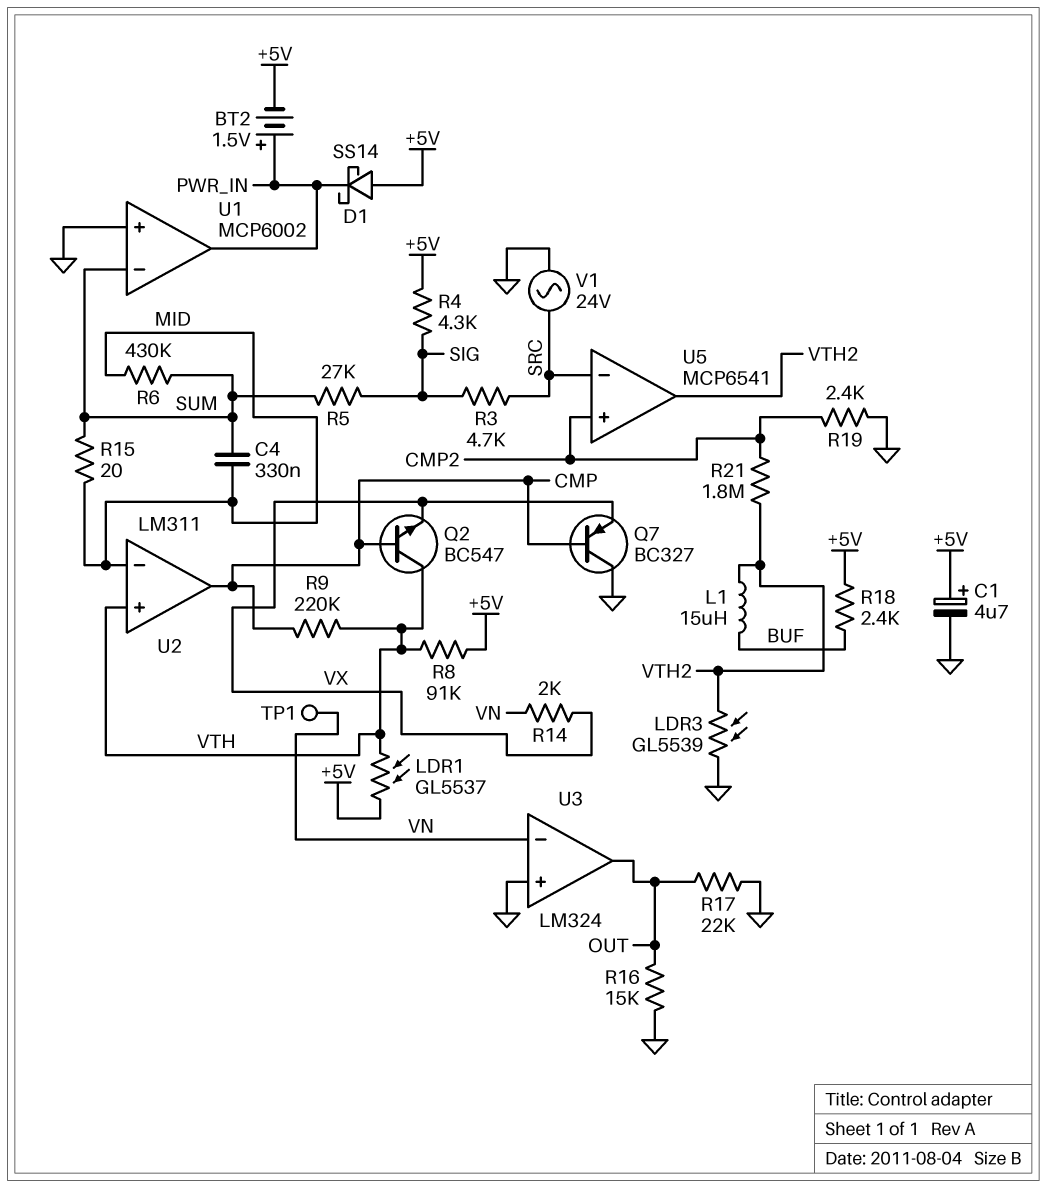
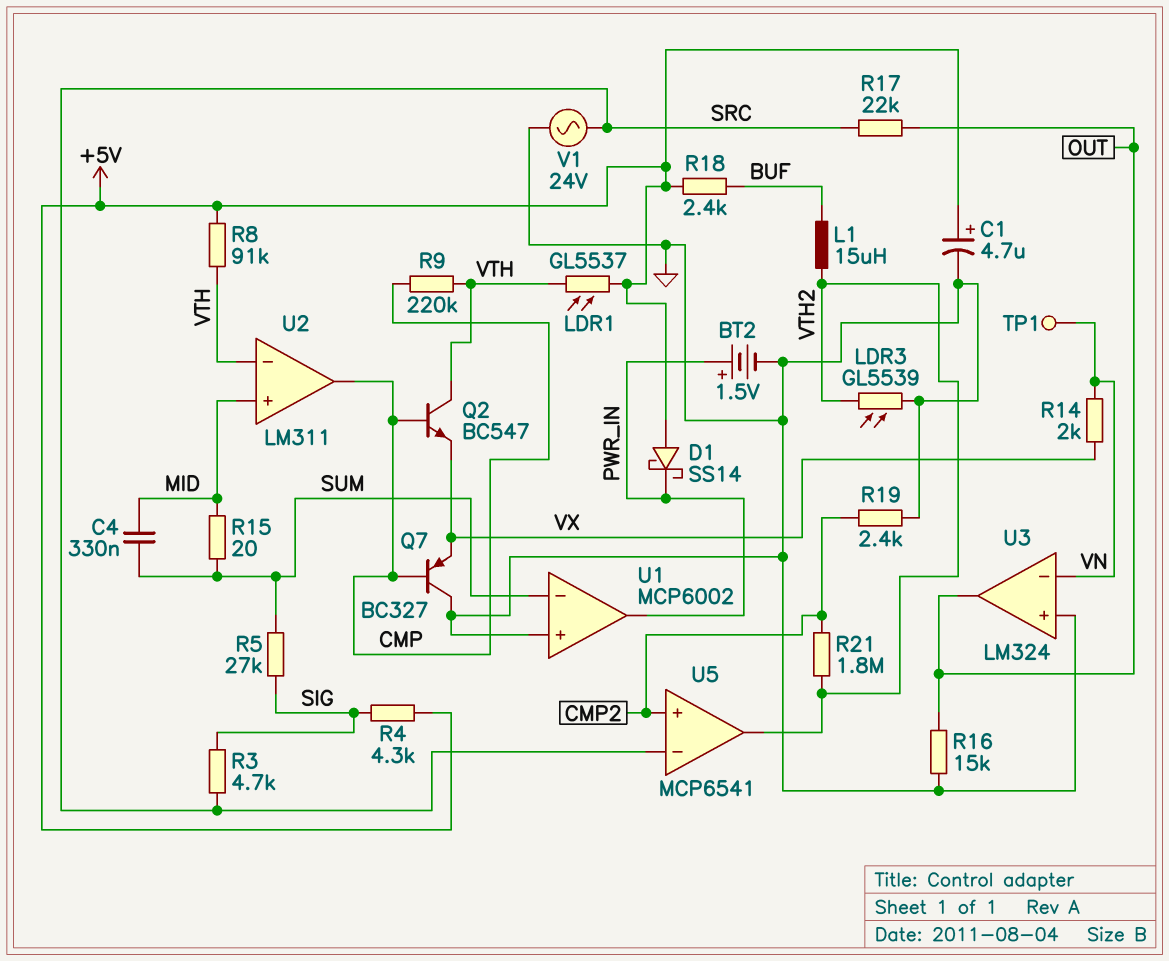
BT2: 1.5V (plus PWR_IN, minus +5V) -> 1.5V (plus PWR_IN, minus GND)
R6: 430k (MID, SUM) -> none
R17: 22k (GND, OUT) -> 22k (OUT, SRC)
U2 pin in+: VTH -> MID
U2 pin in-: MID -> VTH

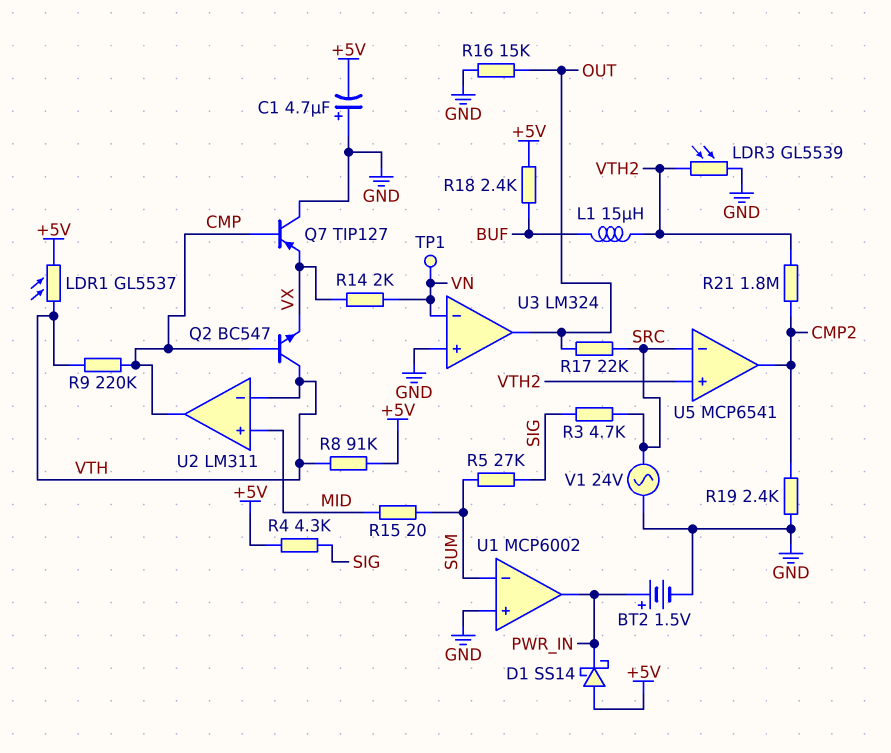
C1: 4.7uF (plus +5V, minus GND) -> 4.7uF (plus GND, minus +5V)
C4: 330nF (MID, SUM) -> none
Q7: PNP BC327 (B CMP, C GND, E VX) -> PNP TIP127 (B CMP, C GND, E VX)
U5 pin in+: CMP2 -> VTH2
U5 pin out: VTH2 -> CMP2

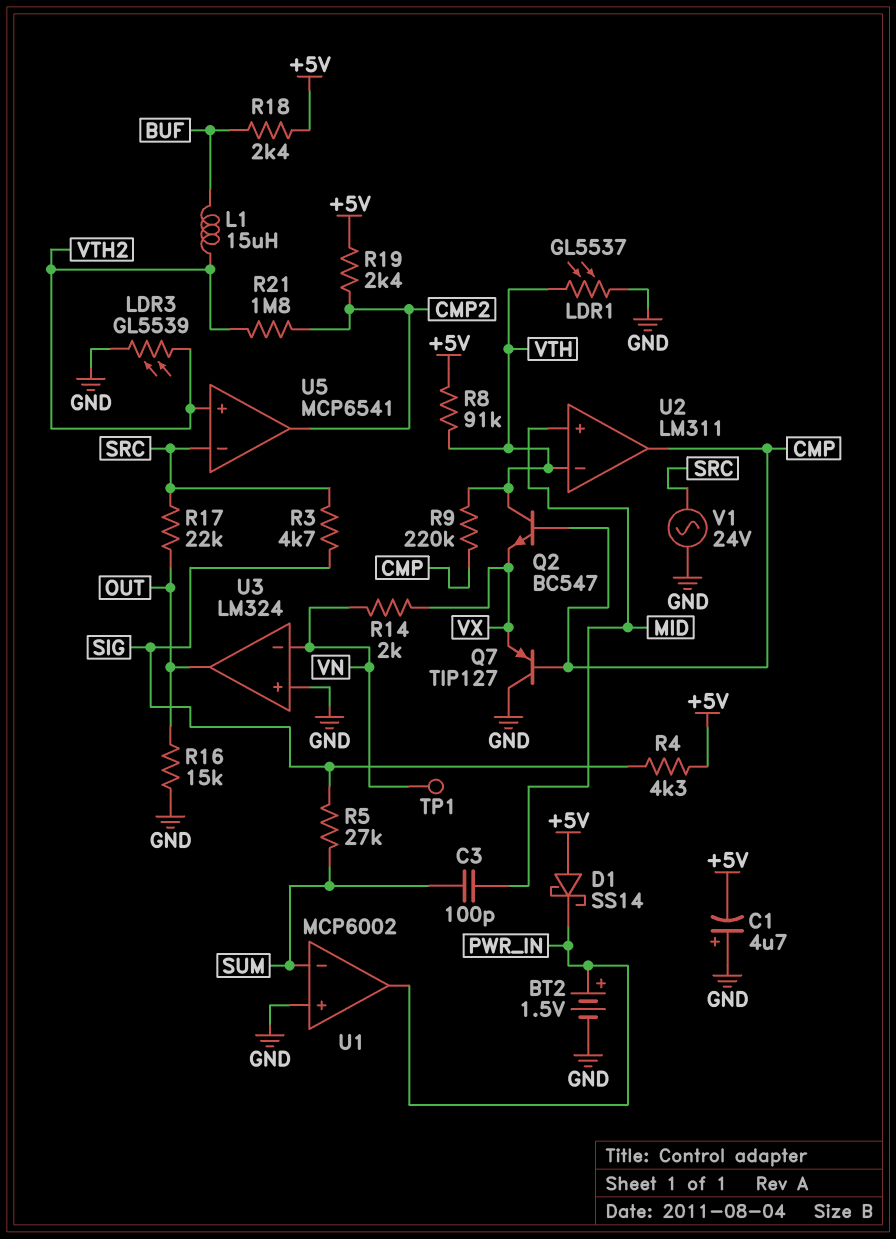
C3: none -> 100pF (MID, SUM)
LDR1: GL5537 (+5V, VTH) -> GL5537 (GND, VTH)
R15: 20 (MID, SUM) -> none
R19: 2.4k (CMP2, GND) -> 2.4k (+5V, CMP2)

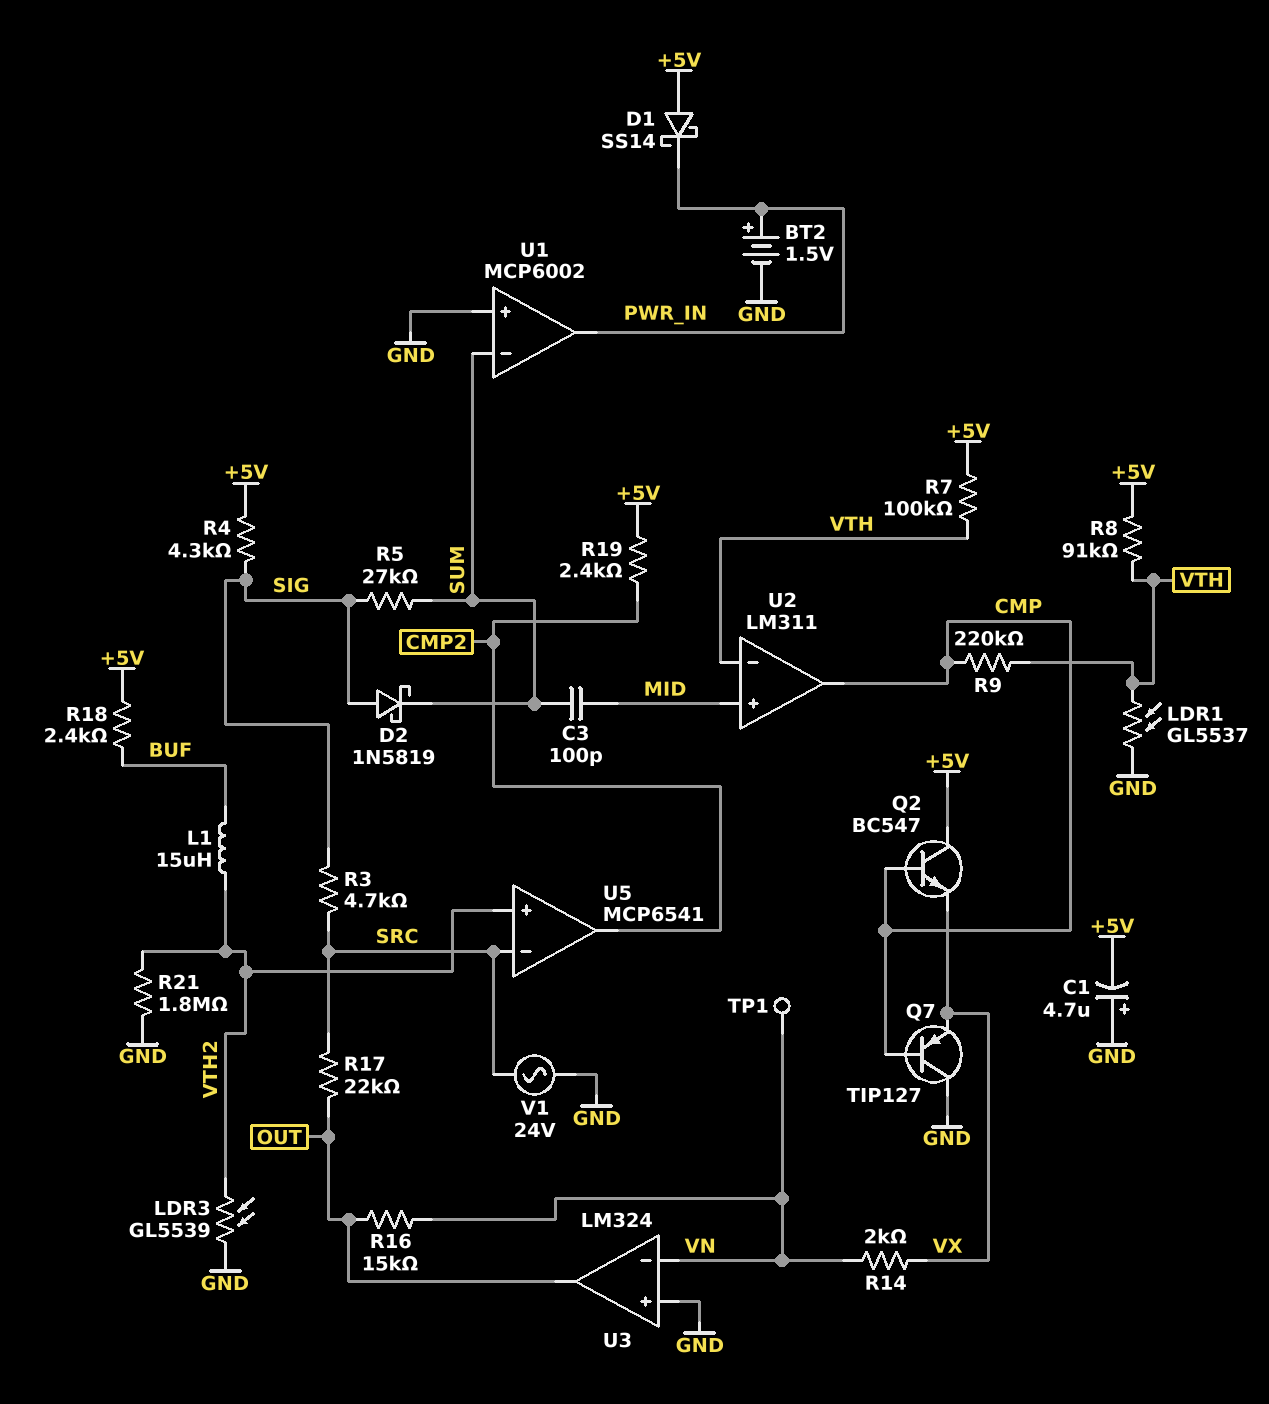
D2: none -> schottky 1N5819 (A SIG, K SUM)
Q2: NPN BC547 (B CMP, C VTH, E VX) -> NPN BC547 (B CMP, C +5V, E VX)
R7: none -> 100k (+5V, VTH)
R16: 15k (GND, OUT) -> 15k (OUT, VN)
R21: 1.8M (CMP2, VTH2) -> 1.8M (GND, VTH2)

